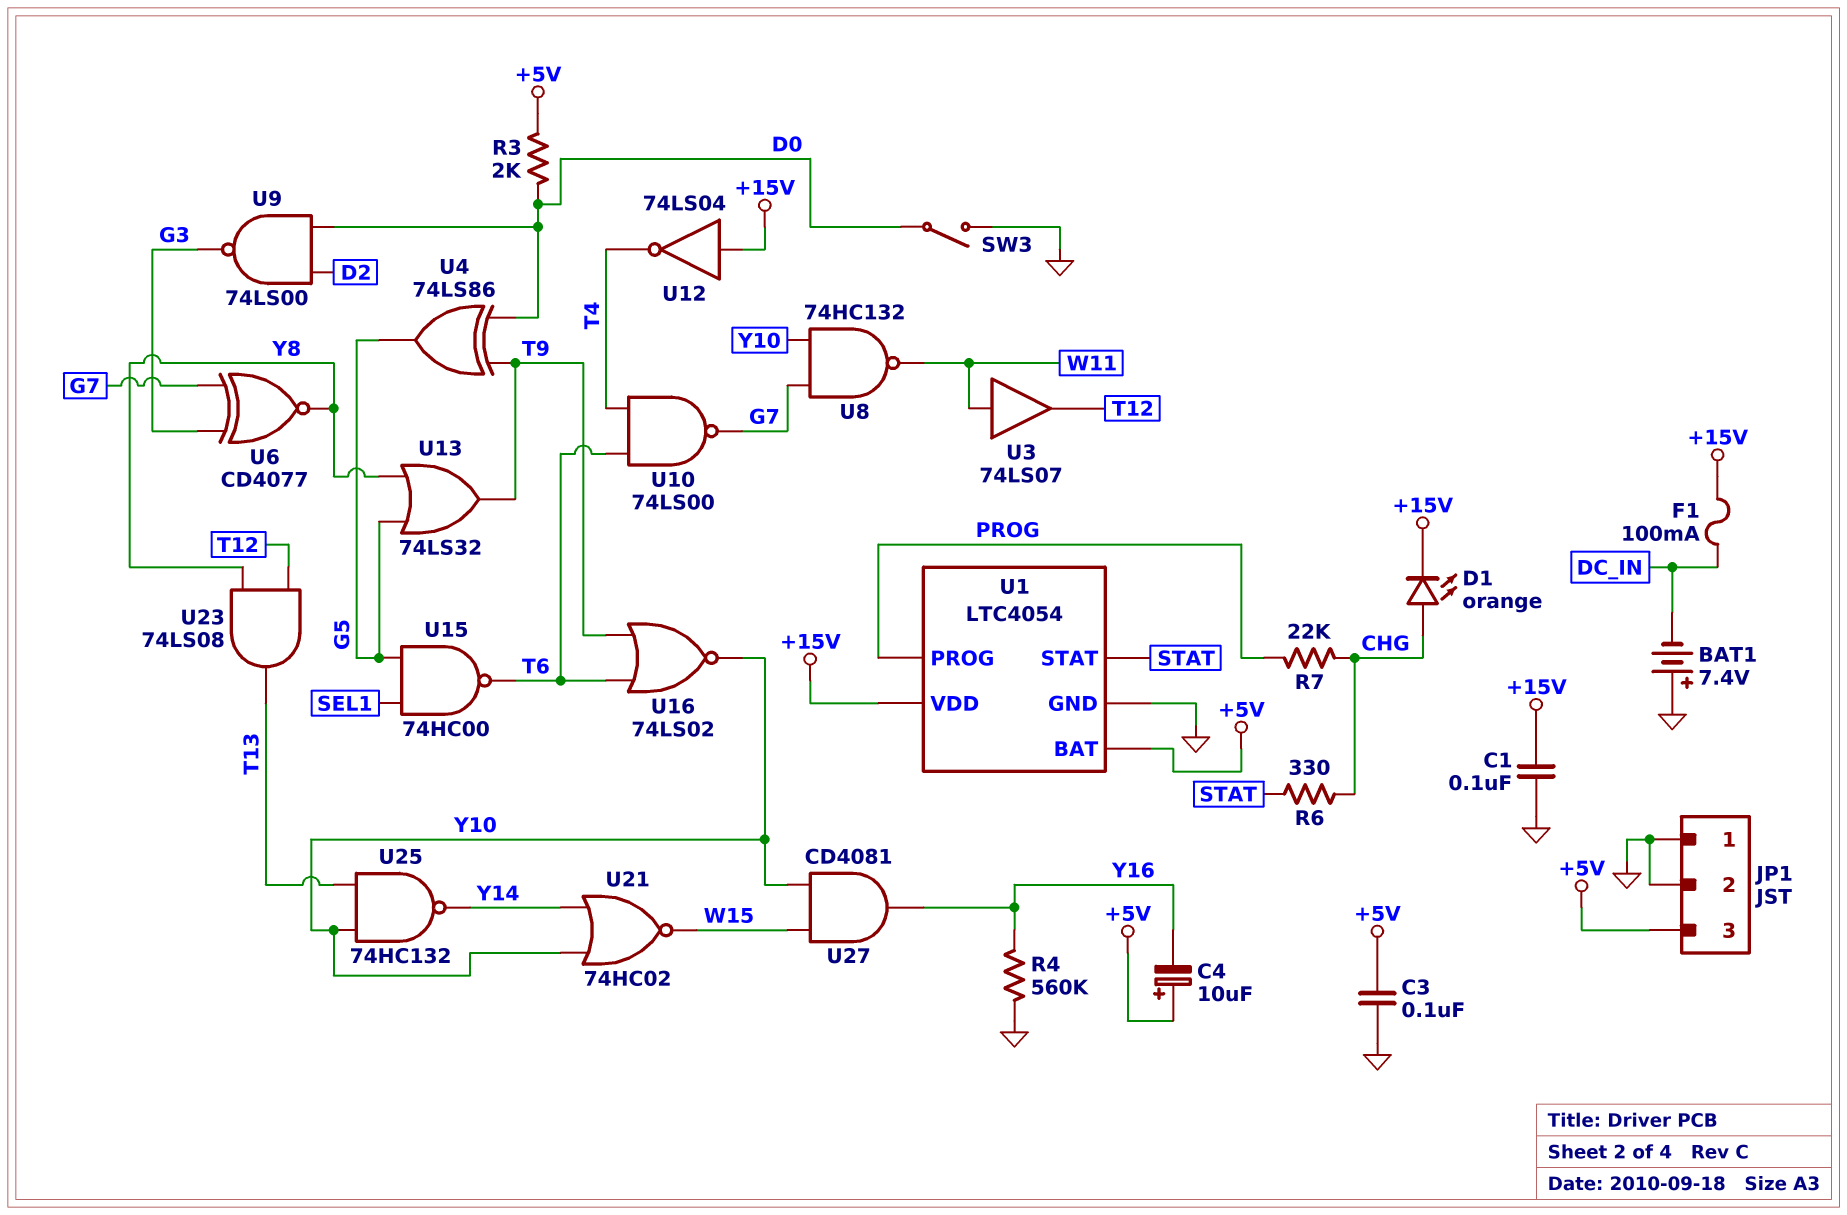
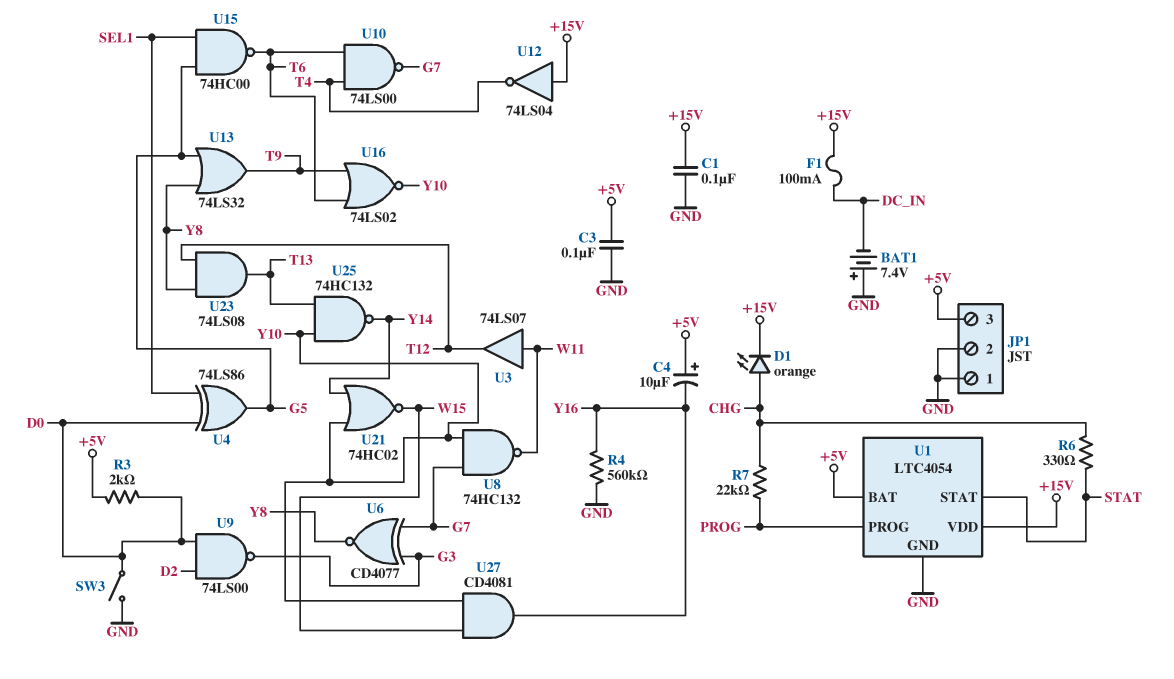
U4: XOR 74LS86 (in D0, in T9, out G5) -> XOR 74LS86 (in D0, in SEL1, out G5)

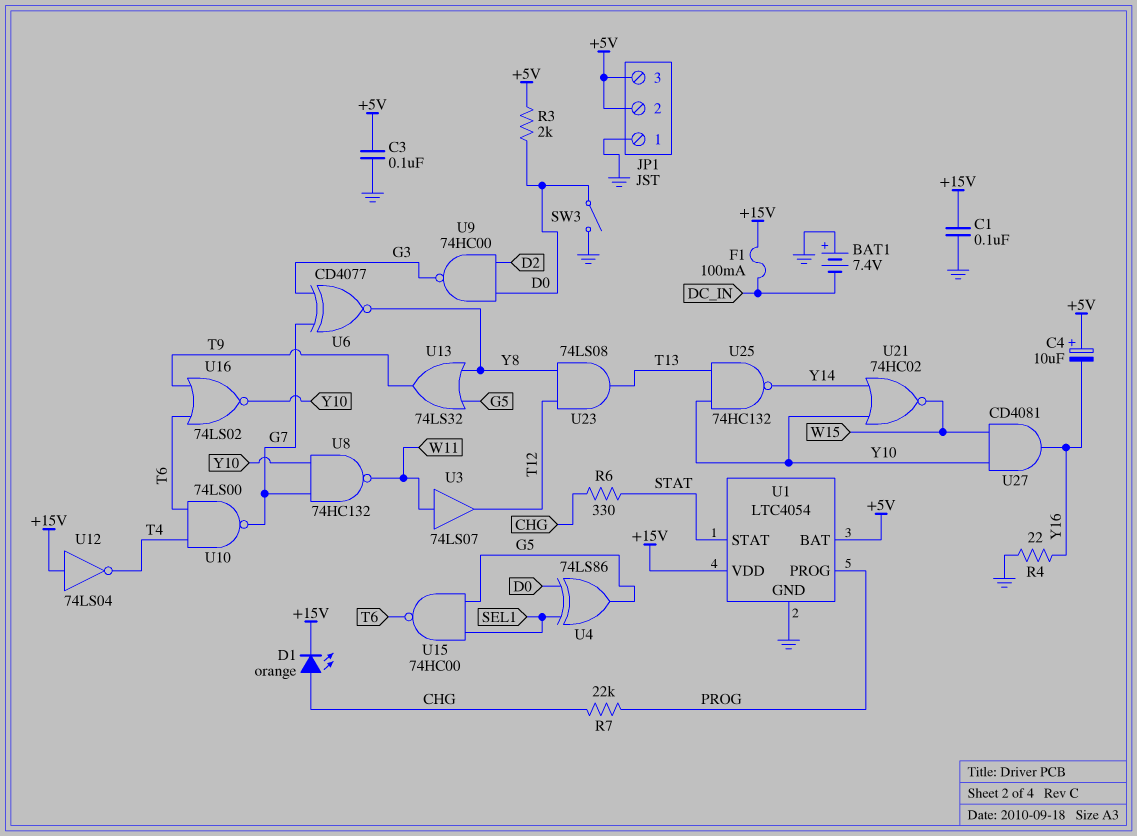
JP1 pin 2: GND -> +5V
R4: 560k (GND, Y16) -> 22 (GND, Y16)
U9: NAND 74LS00 (in D0, in D2, out G3) -> NAND 74HC00 (in D0, in D2, out G3)

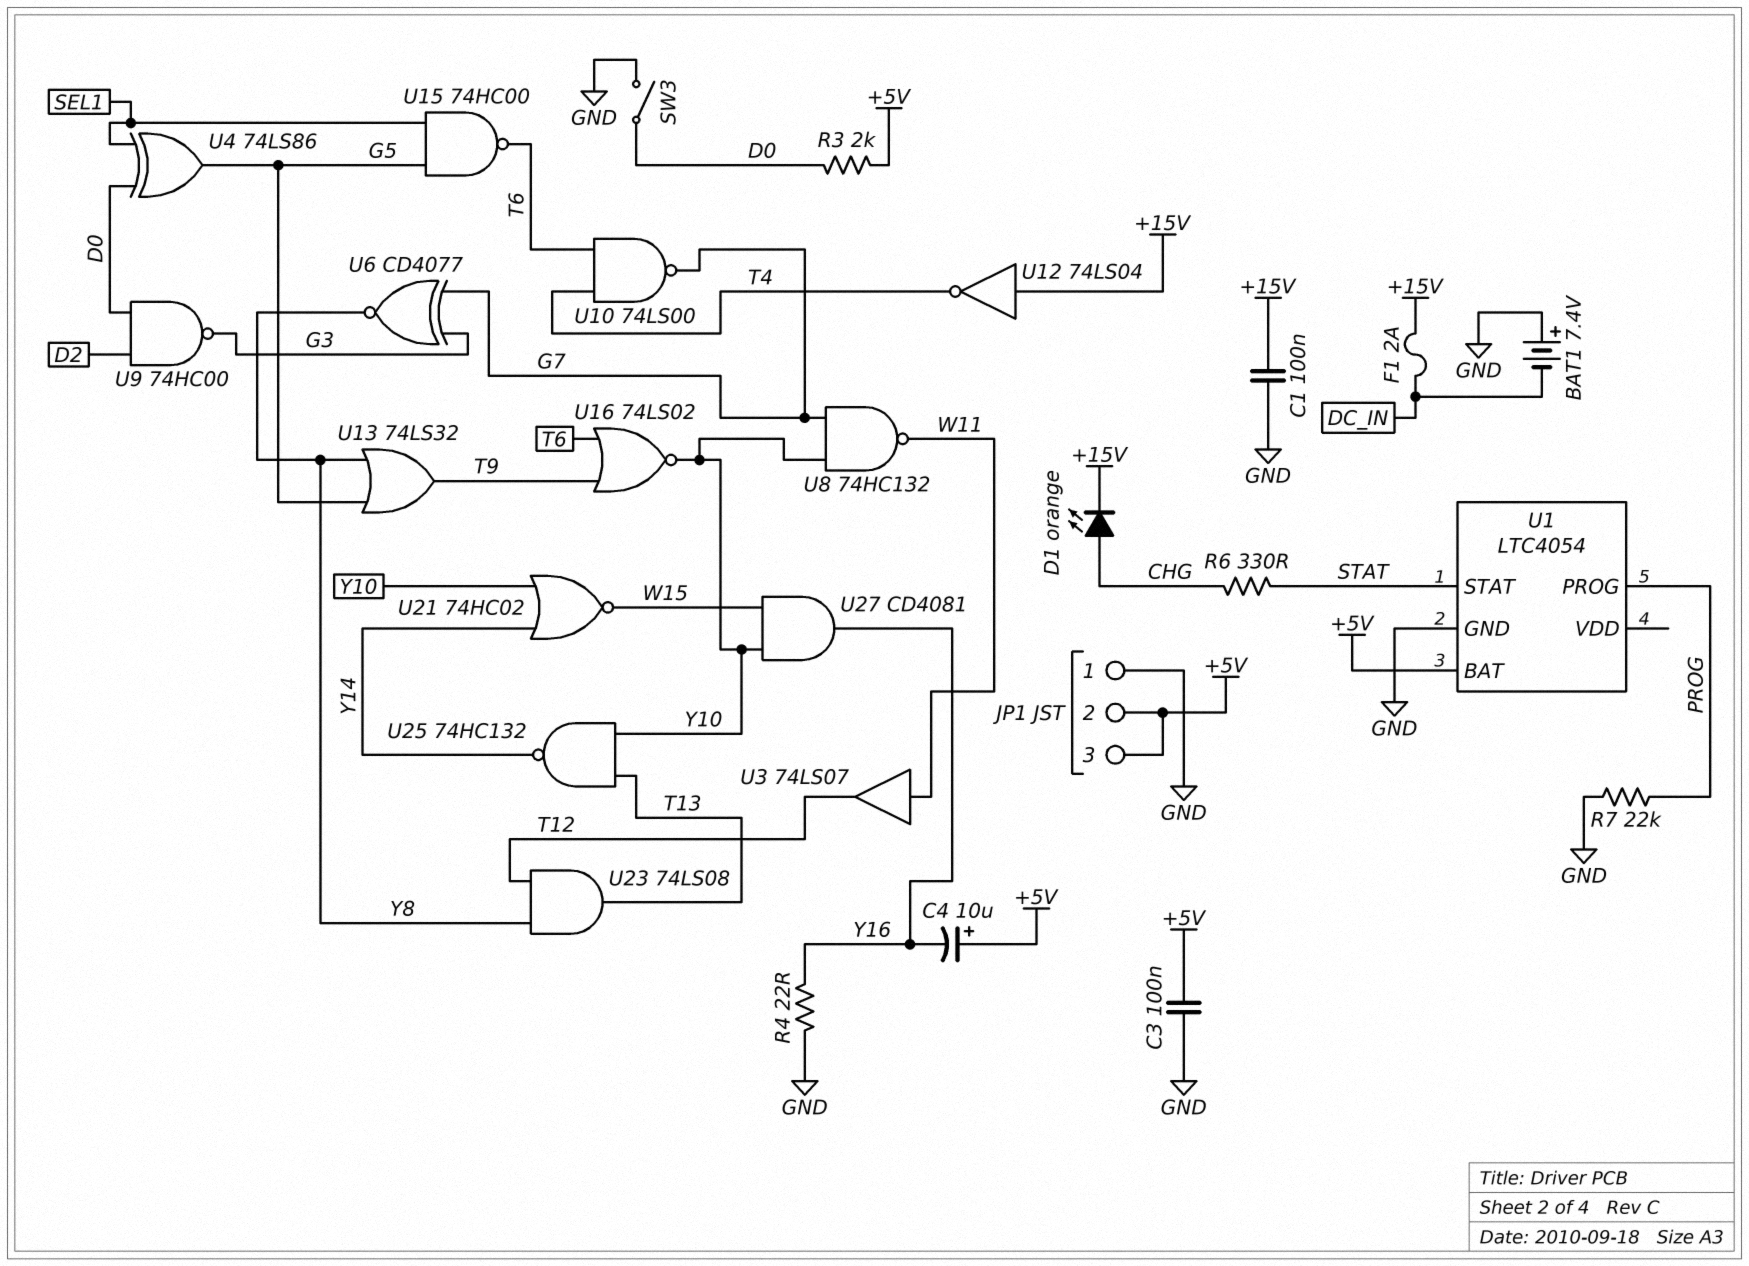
F1: 100mA (+15V, DC_IN) -> 2A (+15V, DC_IN)
R7: 22k (CHG, PROG) -> 22k (GND, PROG)
U1 pin VDD: +15V -> none

